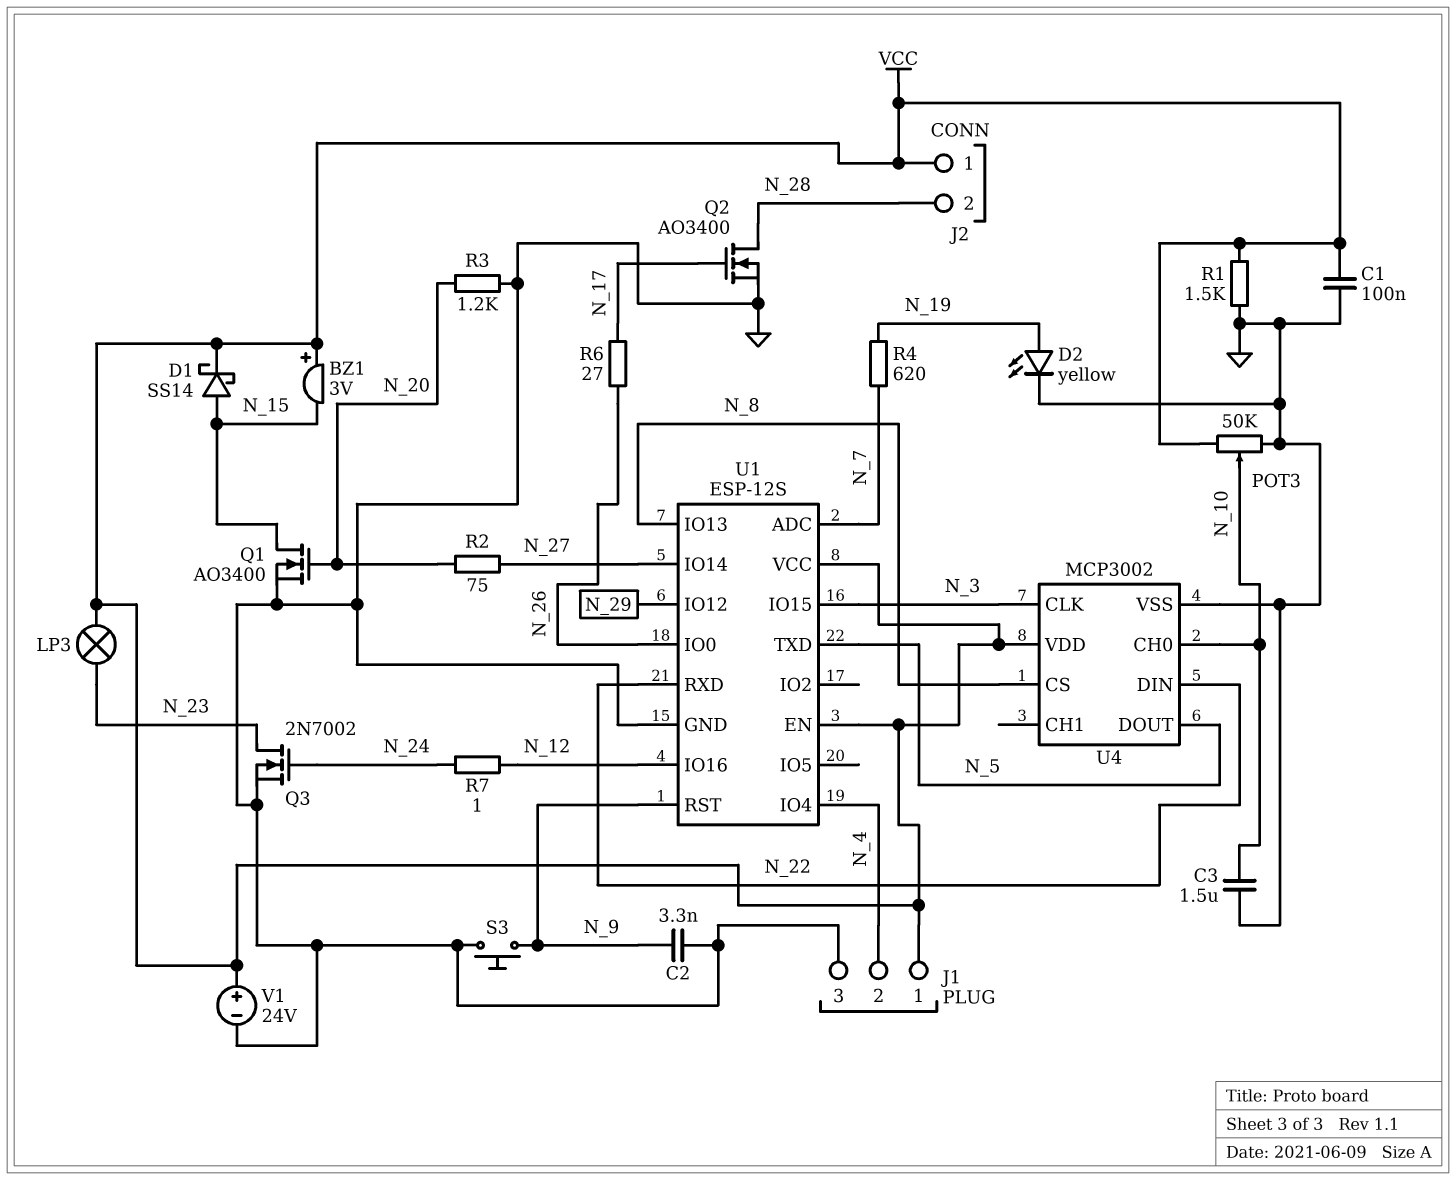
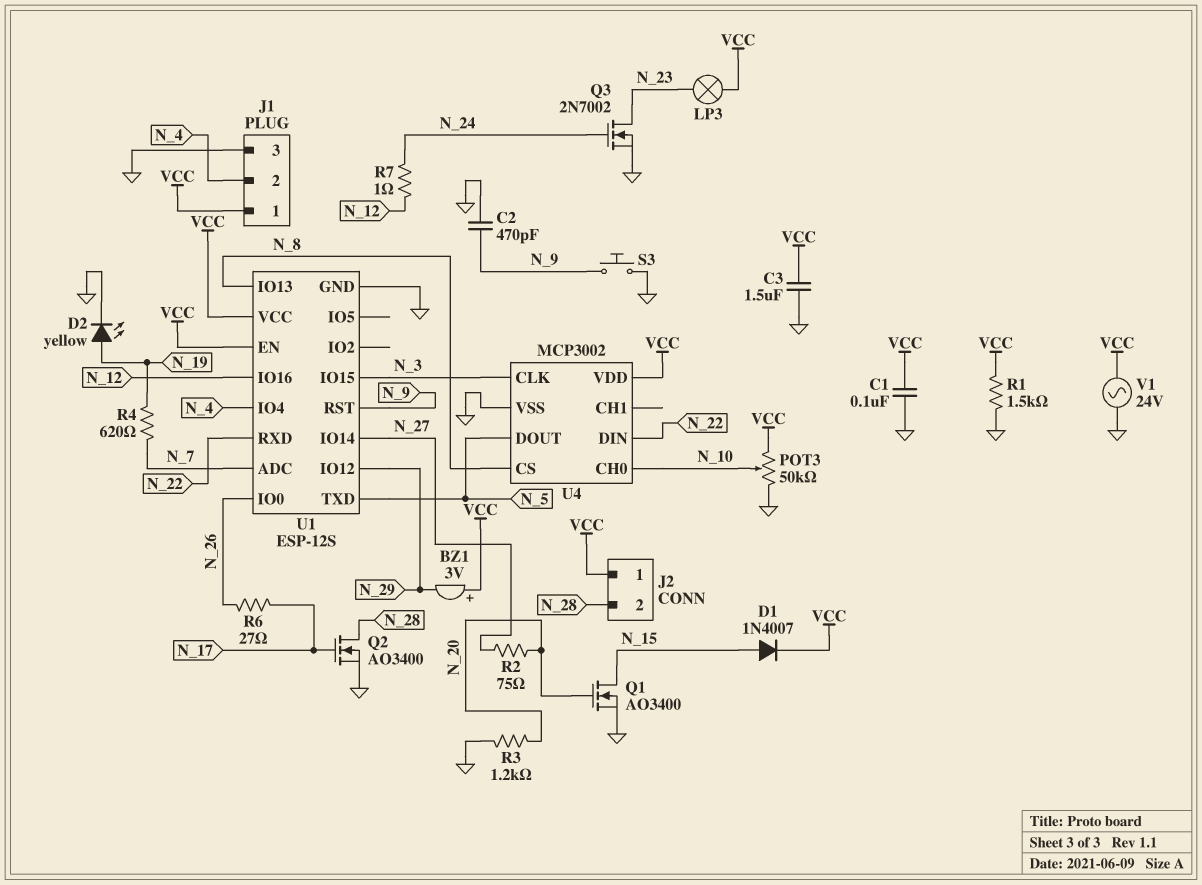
BZ1: buzzer 3V (plus VCC, minus N_15) -> buzzer 3V (plus VCC, minus N_29)
C2: 3.3nF (GND, N_9) -> 470pF (GND, N_9)
C3: 1.5uF (GND, N_10) -> 1.5uF (GND, VCC)
D1: schottky SS14 (A N_15, K VCC) -> diode 1N4007 (A N_15, K VCC)
V1: 24V (plus VCC, minus GND) -> AC 24V (GND, VCC)

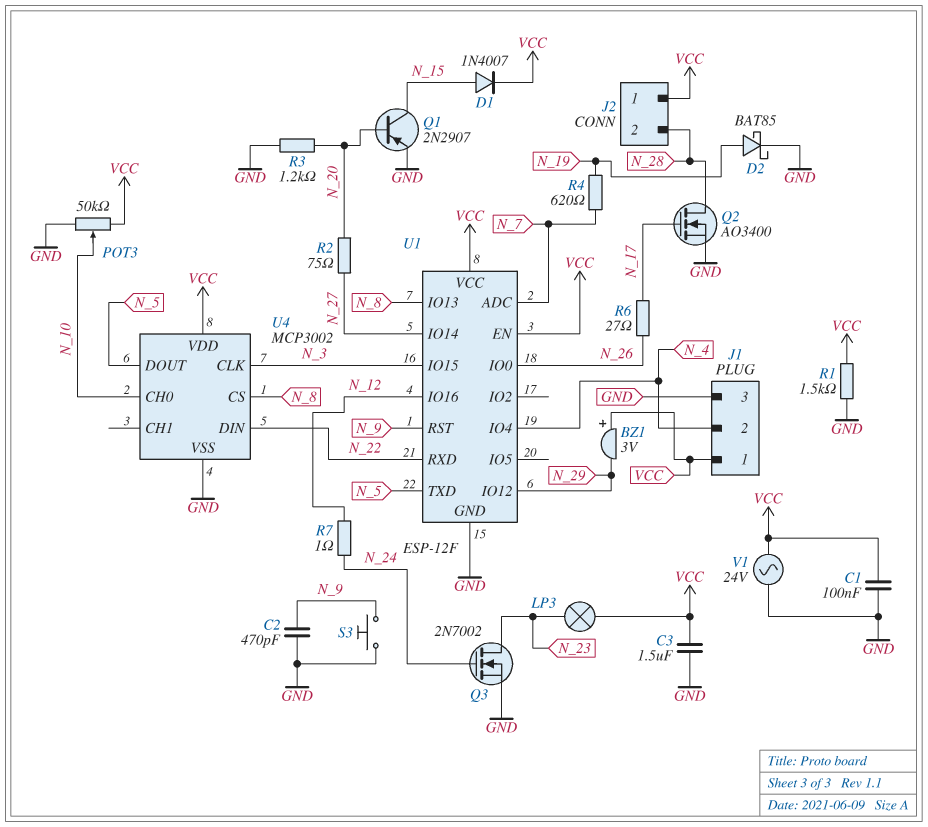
D2: LED yellow (A N_19, K GND) -> schottky BAT85 (A N_19, K GND)
Q1: NMOS AO3400 (G N_20, D N_15, S GND) -> PNP 2N2907 (B N_20, C N_15, E GND)
U1: ESP-12S -> ESP-12F

